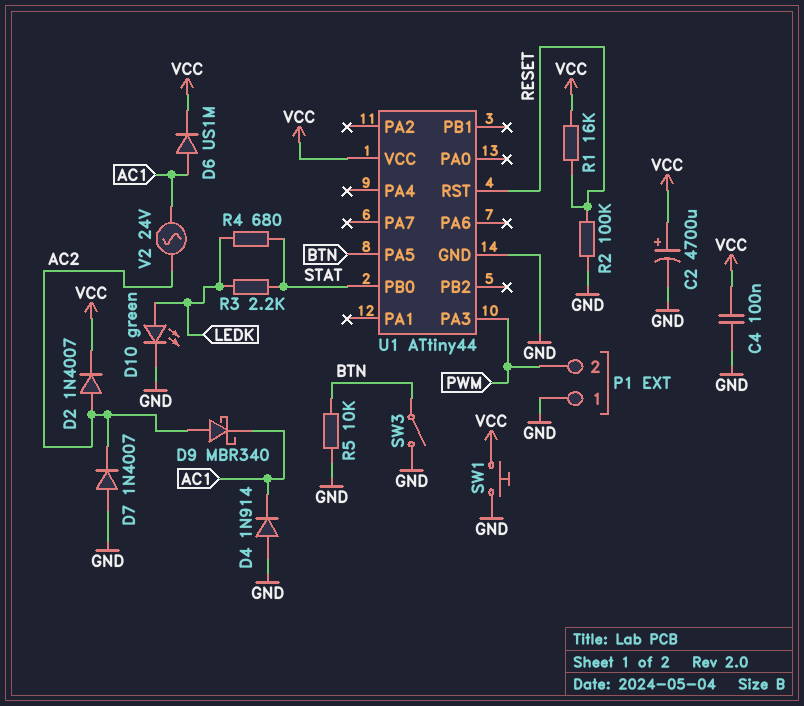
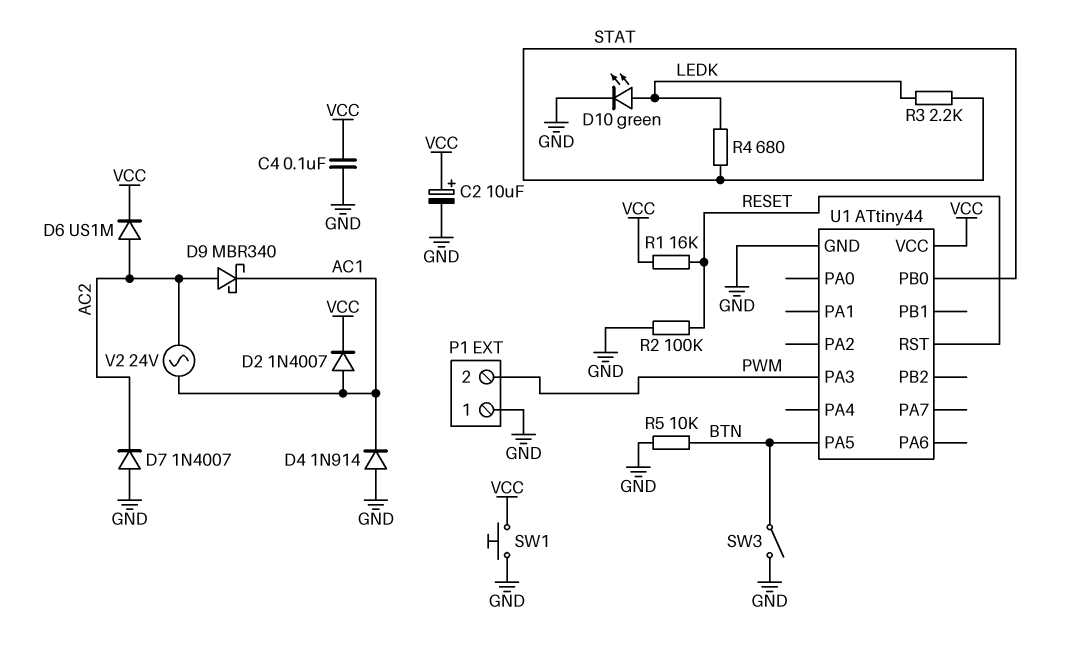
C2: 4700uF (plus VCC, minus GND) -> 10uF (plus VCC, minus GND)
D2: diode 1N4007 (A AC2, K VCC) -> diode 1N4007 (A AC1, K VCC)
D6: diode US1M (A AC1, K VCC) -> diode US1M (A AC2, K VCC)

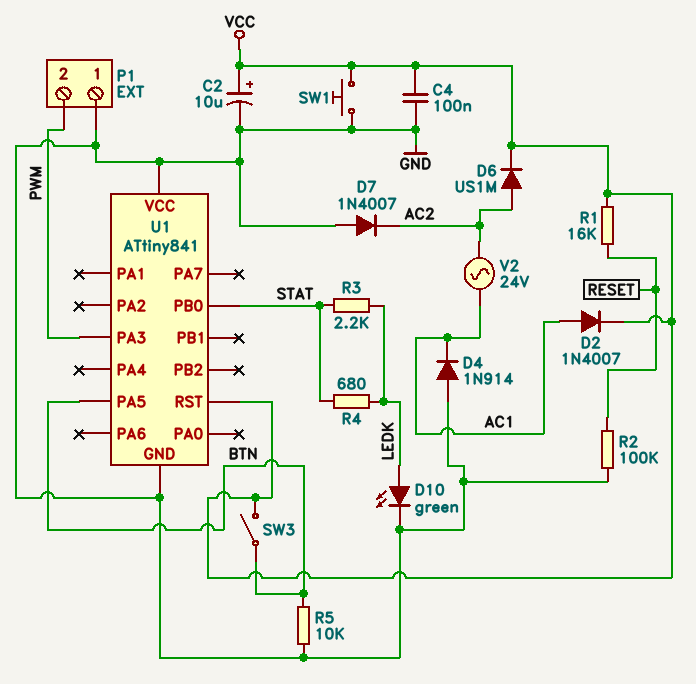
D9: schottky MBR340 (A AC2, K AC1) -> none
SW3: switch (BTN, GND) -> switch (BTN, VCC)
U1: ATtiny44 -> ATtiny841
U1 pin RST: RESET -> VCC
U1 pin VCC: VCC -> GND

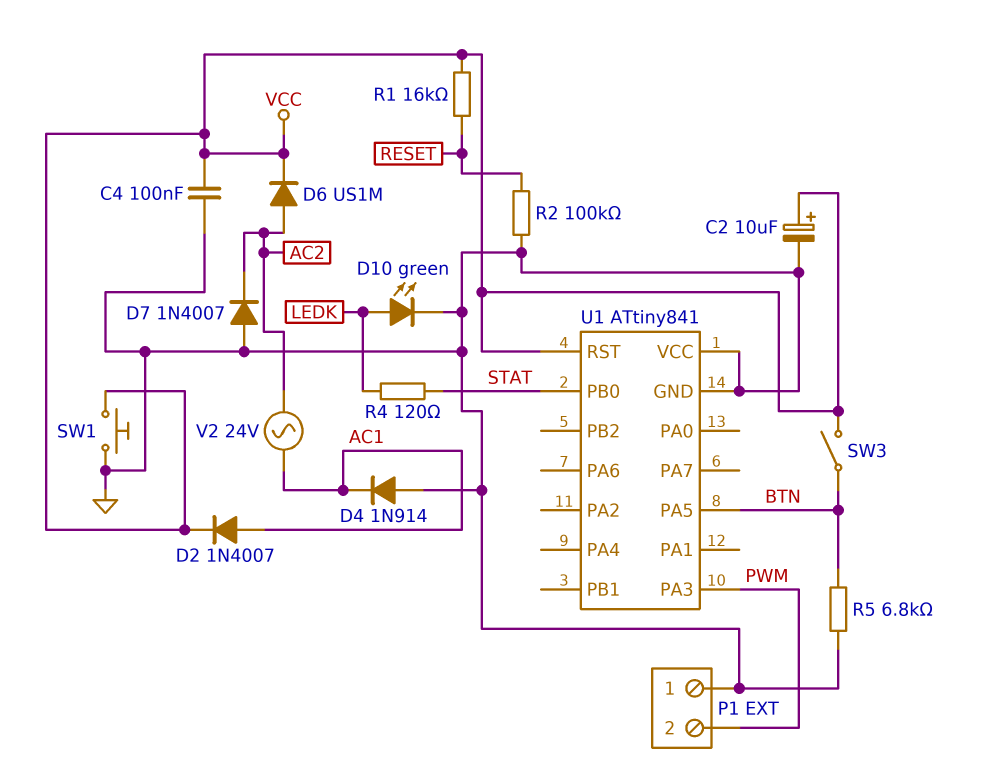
R3: 2.2k (LEDK, STAT) -> none
R4: 680 (LEDK, STAT) -> 120 (LEDK, STAT)
R5: 10k (BTN, GND) -> 6.8k (BTN, GND)

